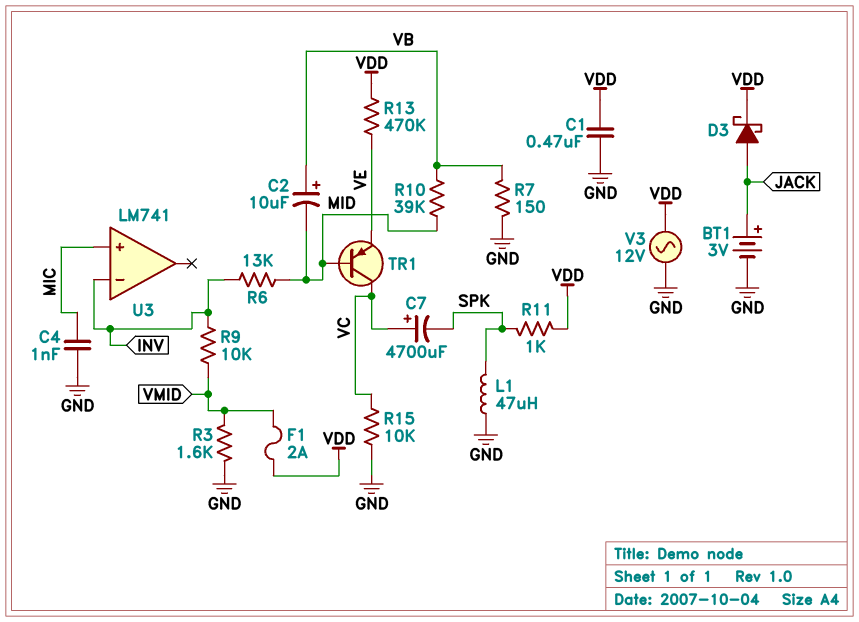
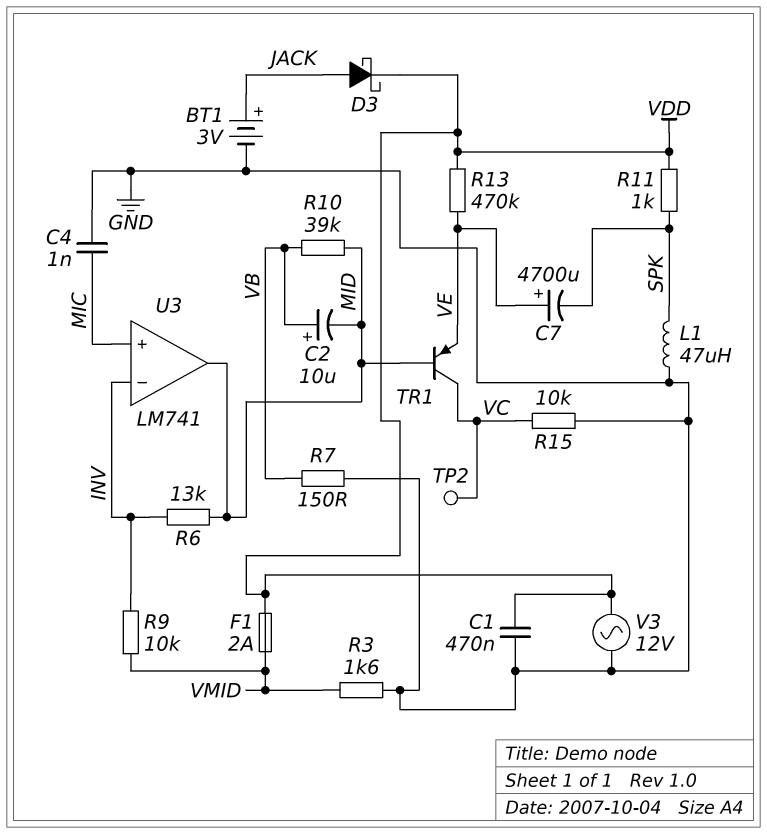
C7: 4700uF (plus VC, minus SPK) -> 4700uF (plus VE, minus SPK)
TP2: none -> test point (VC)
U3 pin out: none -> MID

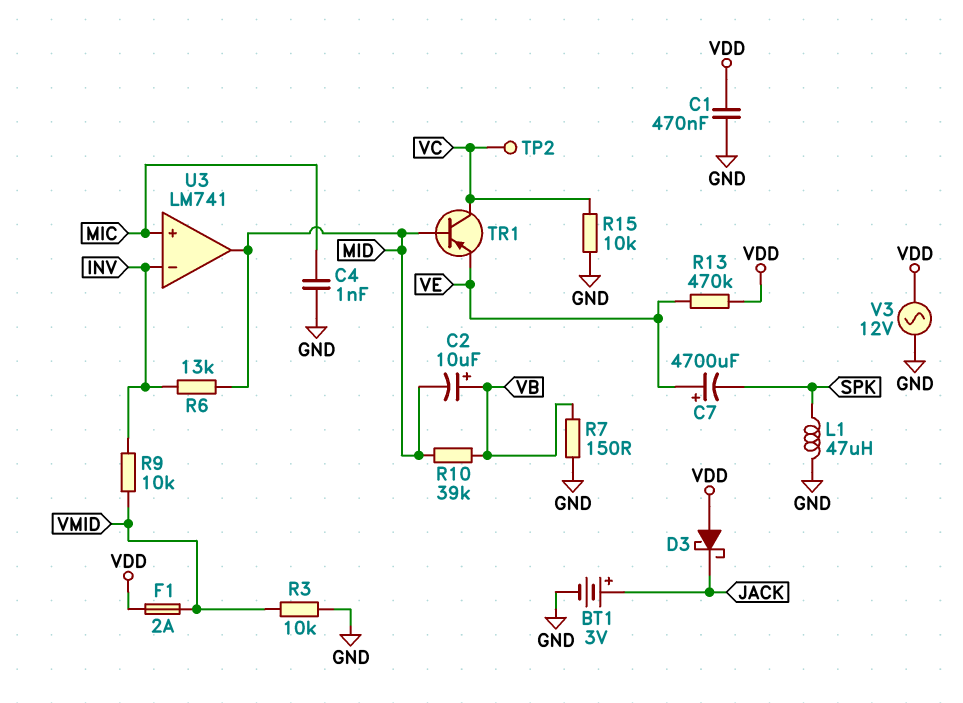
D3: schottky (A JACK, K VDD) -> schottky (A VDD, K JACK)
R3: 1.6k (GND, VMID) -> 10k (GND, VMID)
R11: 1k (SPK, VDD) -> none

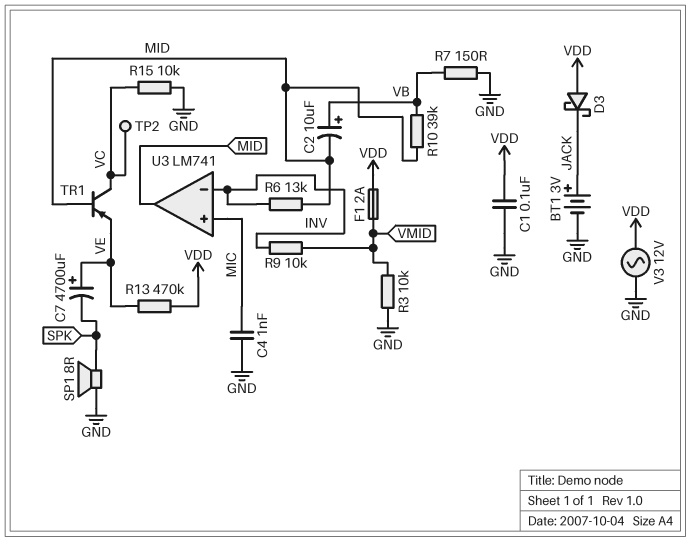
C1: 470nF (GND, VDD) -> 100nF (GND, VDD)
L1: 47uH (GND, SPK) -> none
SP1: none -> speaker 8R (GND, SPK)

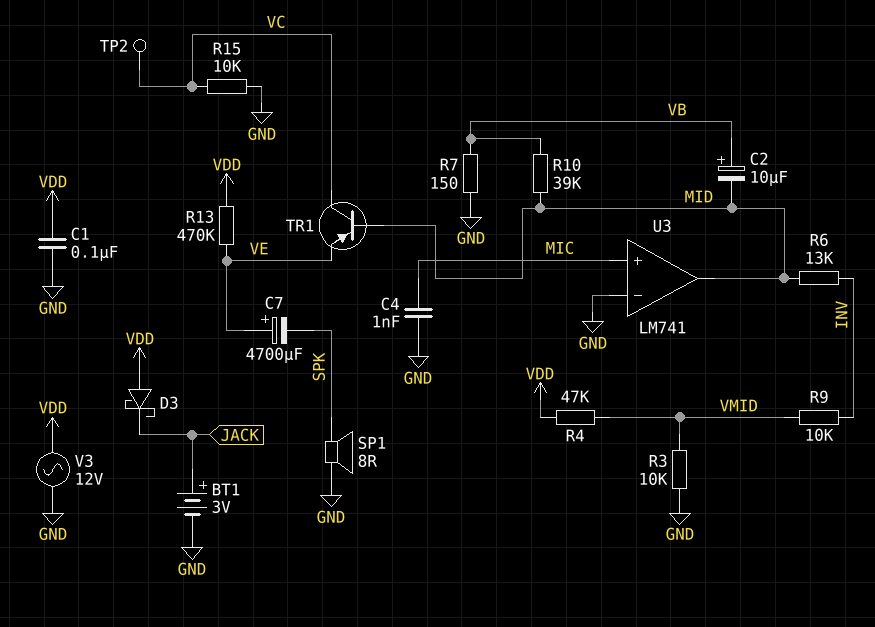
F1: 2A (VDD, VMID) -> none
R4: none -> 47k (VDD, VMID)
U3 pin in-: INV -> GND

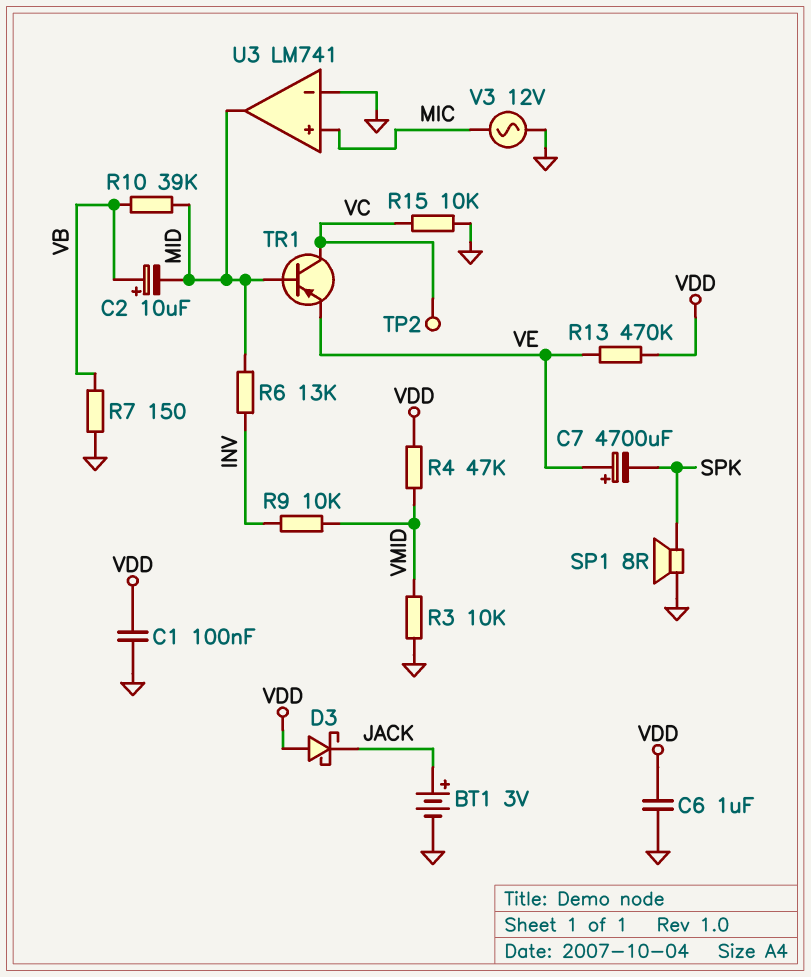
C4: 1nF (GND, MIC) -> none
C6: none -> 1uF (GND, VDD)
V3: AC 12V (GND, VDD) -> AC 12V (GND, MIC)

